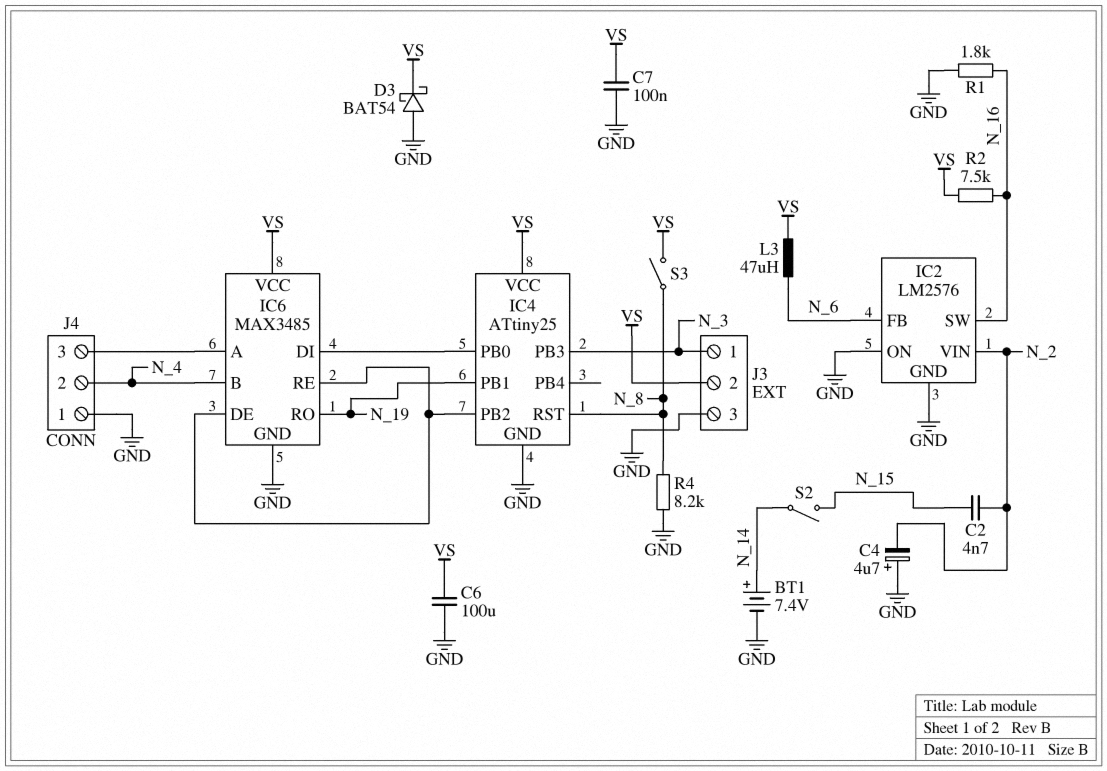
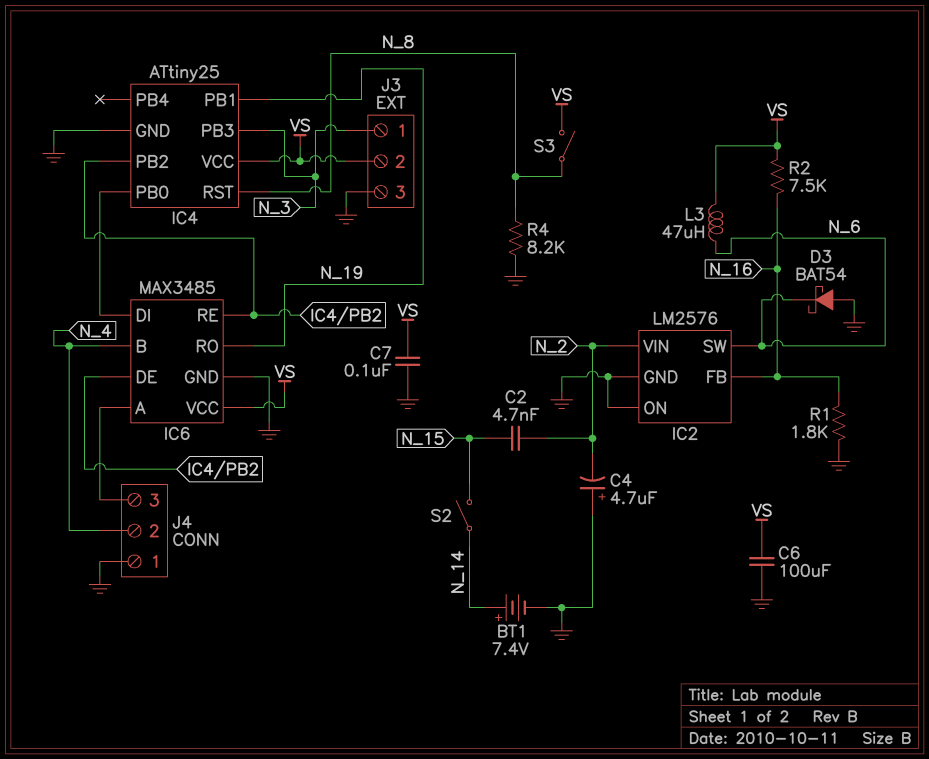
D3: schottky BAT54 (A GND, K VS) -> schottky BAT54 (A GND, K N_6)
IC2 pin FB: N_6 -> N_16
IC2 pin SW: N_16 -> N_6

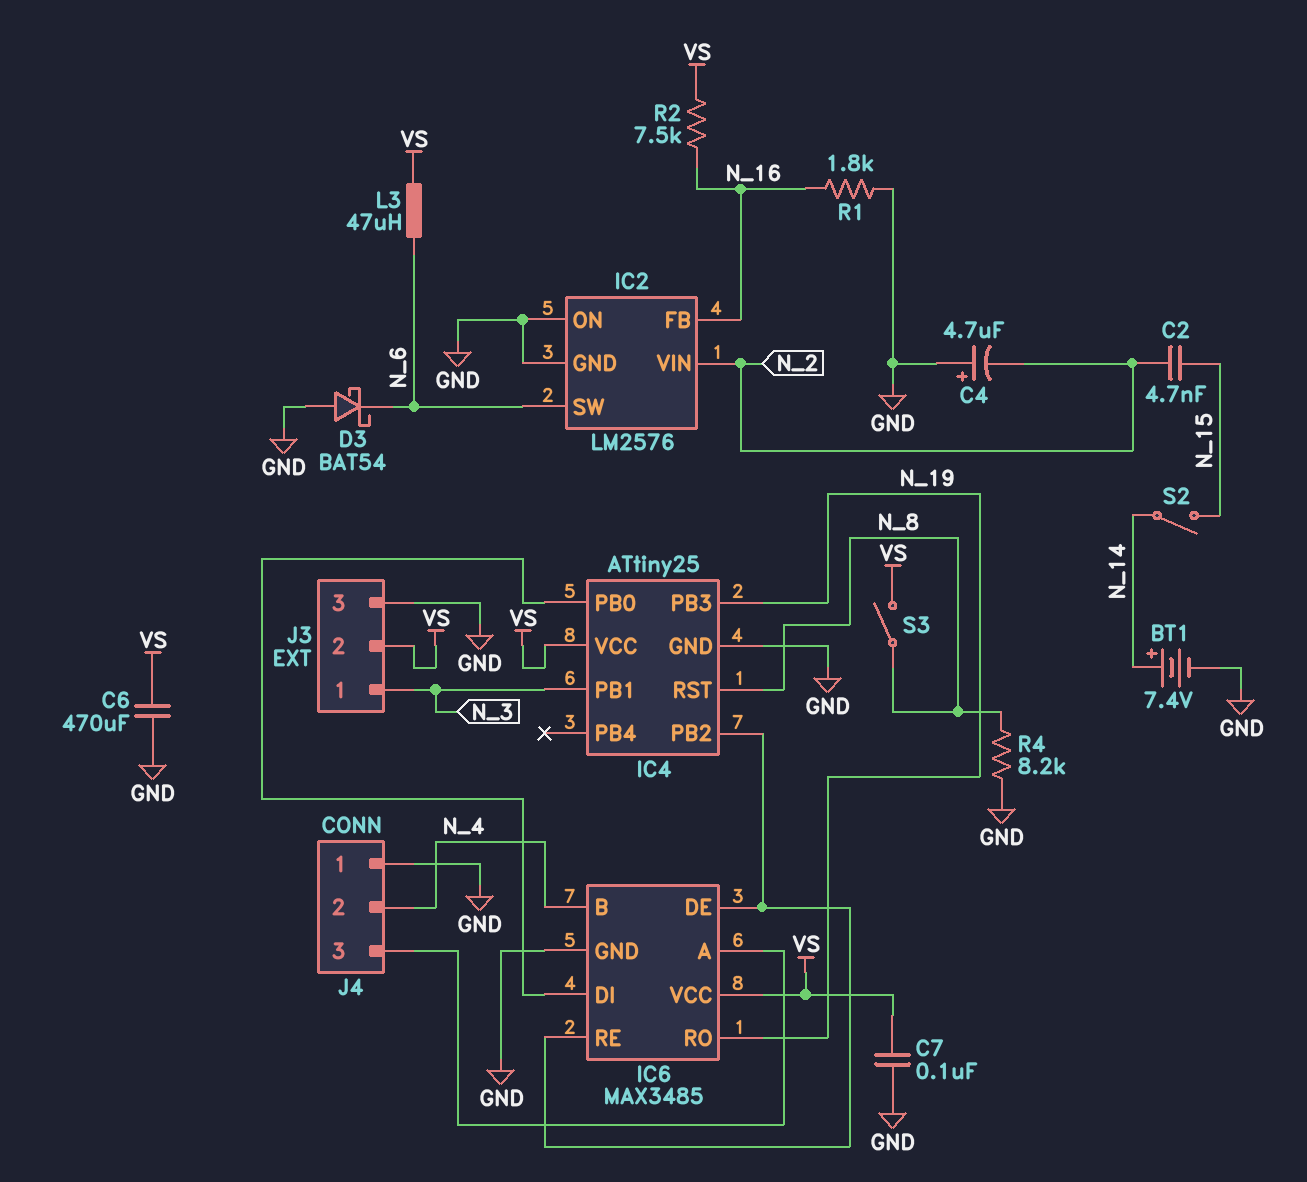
C6: 100uF (GND, VS) -> 470uF (GND, VS)
IC4 pin PB1: N_19 -> N_3
IC4 pin PB3: N_3 -> N_19

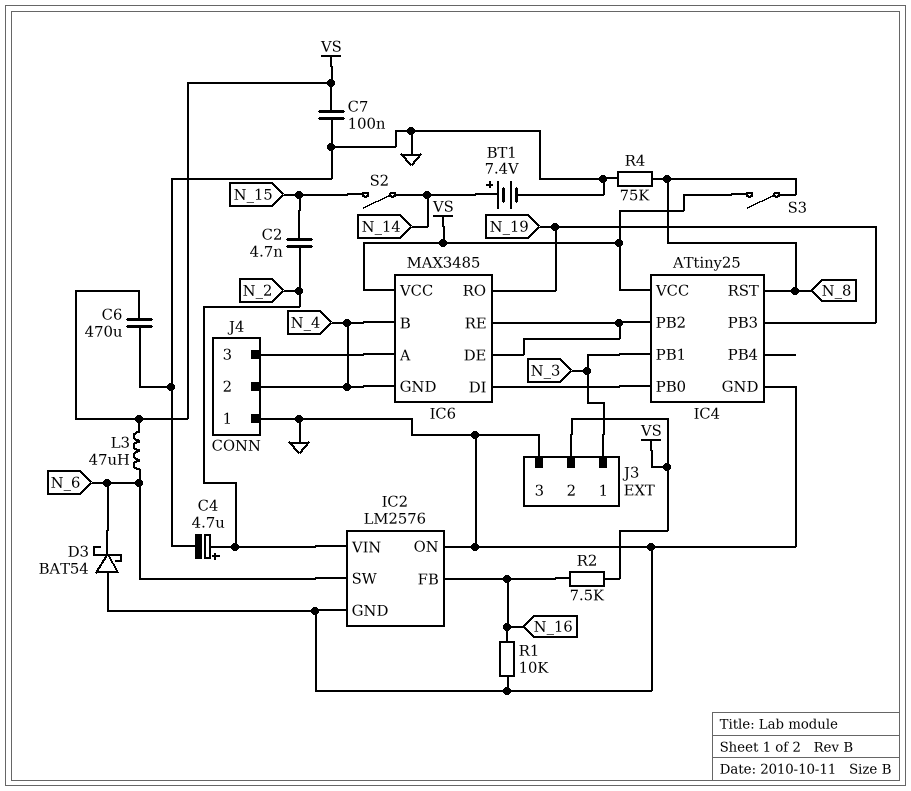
C4: 4.7uF (plus GND, minus N_2) -> 4.7uF (plus N_2, minus GND)
IC6 pin GND: GND -> N_4
R1: 1.8k (GND, N_16) -> 10k (GND, N_16)
R4: 8.2k (GND, N_8) -> 75k (GND, N_8)

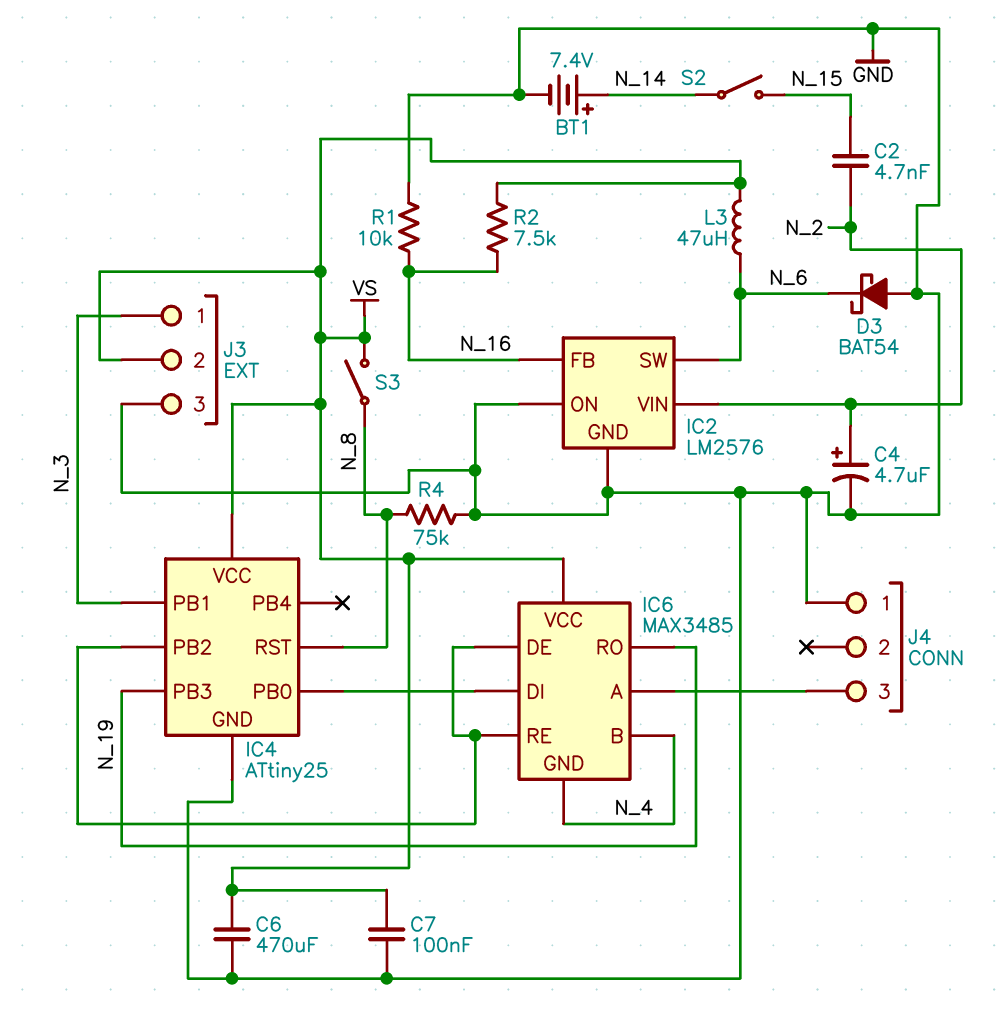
J4 pin 2: N_4 -> none

